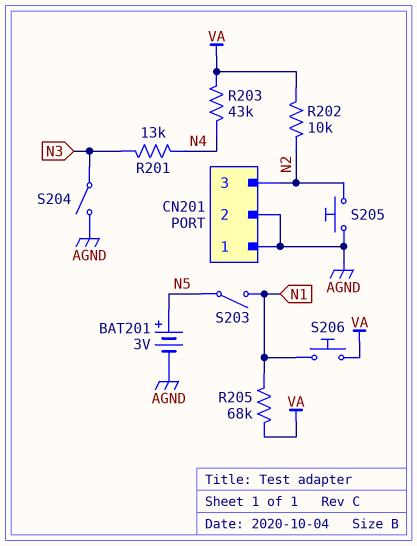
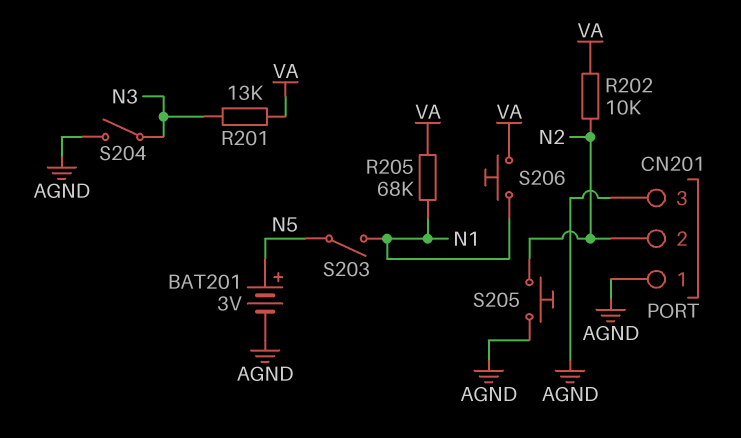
CN201 pin 2: AGND -> N2
CN201 pin 3: N2 -> AGND
R201: 13k (N3, N4) -> 13k (N3, VA)
R203: 43k (N4, VA) -> none

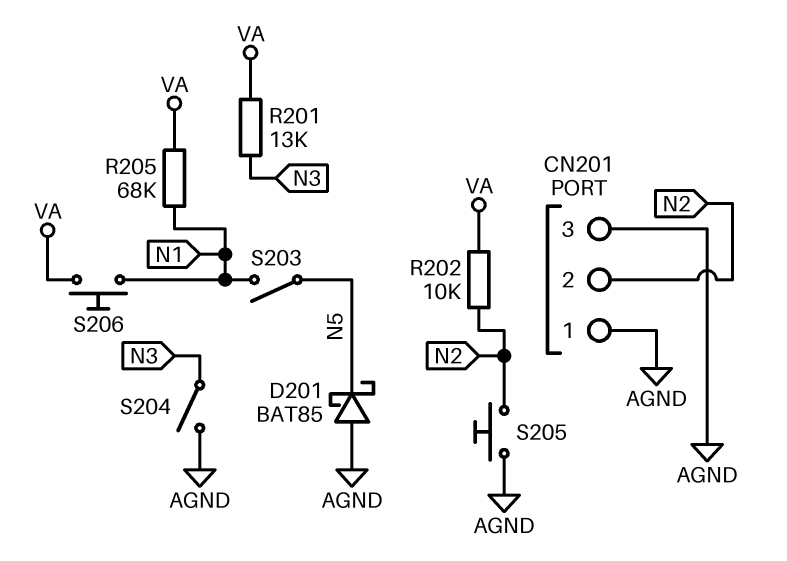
BAT201: 3V (plus N5, minus AGND) -> none
D201: none -> schottky BAT85 (A AGND, K N5)

